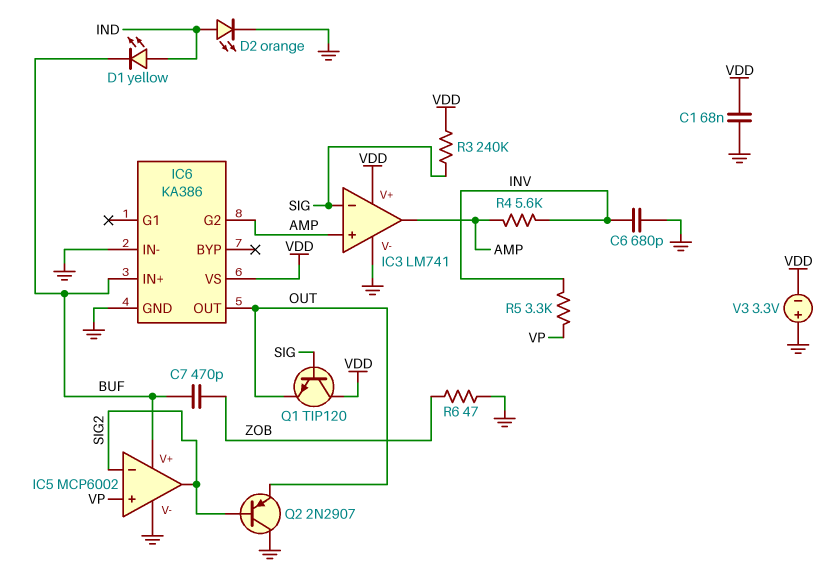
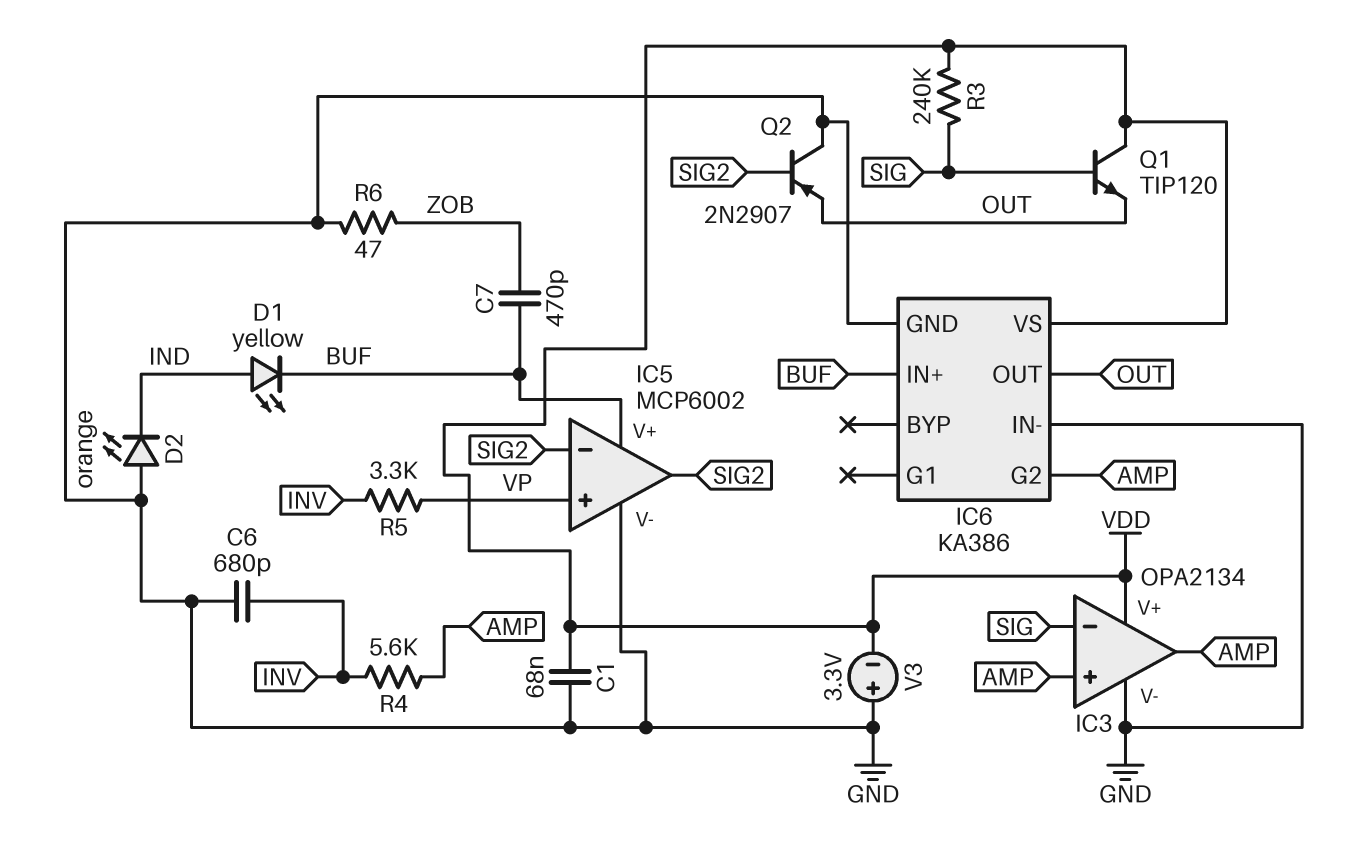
D2: LED orange (A IND, K GND) -> LED orange (A GND, K IND)
IC3: LM741 -> OPA2134

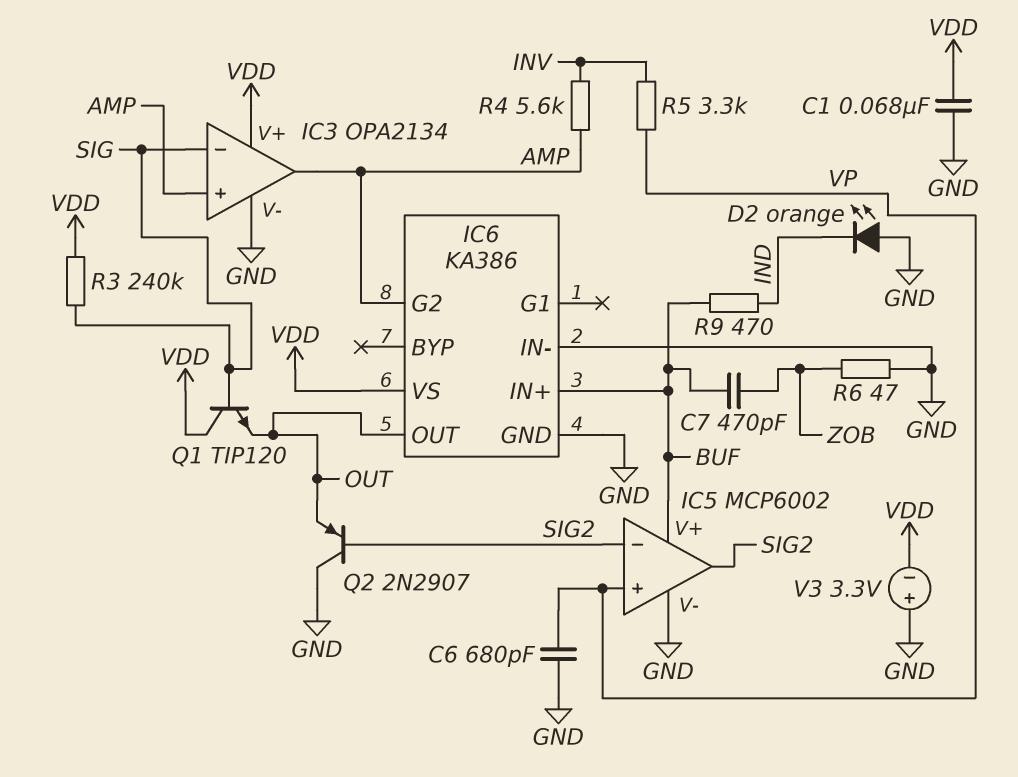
C6: 680pF (GND, INV) -> 680pF (GND, VP)
D1: LED yellow (A IND, K BUF) -> none
R9: none -> 470 (BUF, IND)

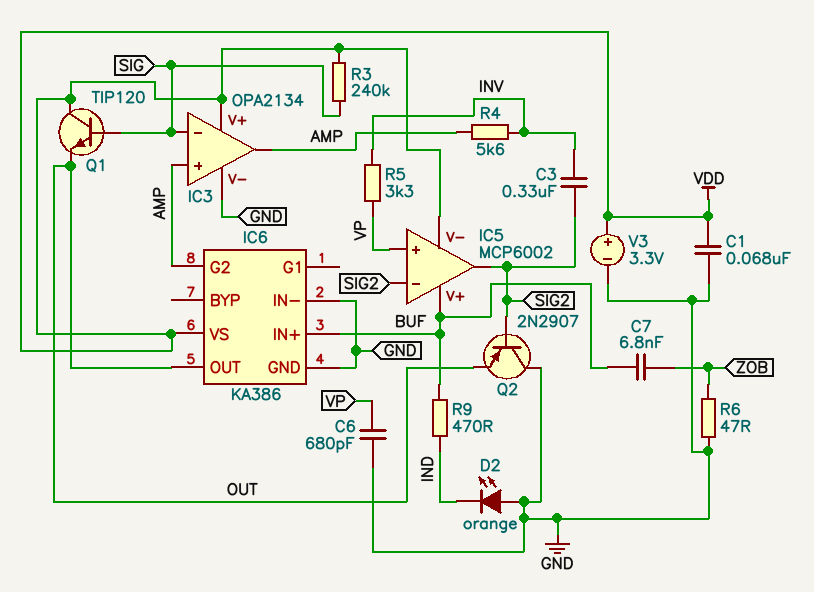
C3: none -> 330nF (INV, SIG2)
C7: 470pF (BUF, ZOB) -> 6.8nF (BUF, ZOB)
IC5 pin V-: GND -> VDD
V3: 3.3V (plus GND, minus VDD) -> 3.3V (plus VDD, minus GND)

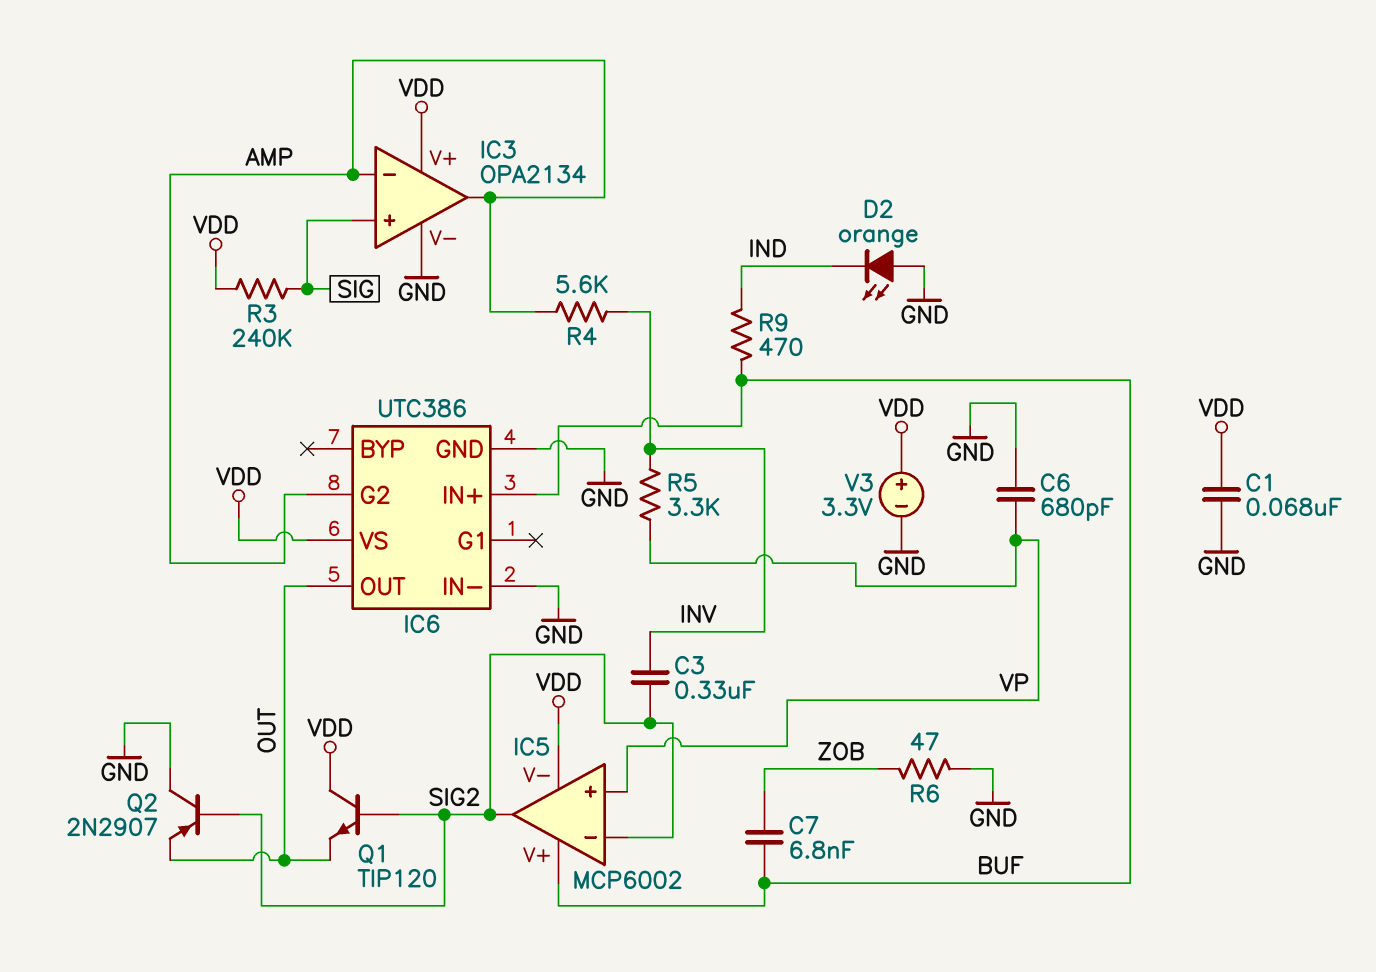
IC3 pin in+: AMP -> SIG
IC3 pin in-: SIG -> AMP
IC6: KA386 -> UTC386
Q1: NPN TIP120 (B SIG, C VDD, E OUT) -> NPN TIP120 (B SIG2, C VDD, E OUT)

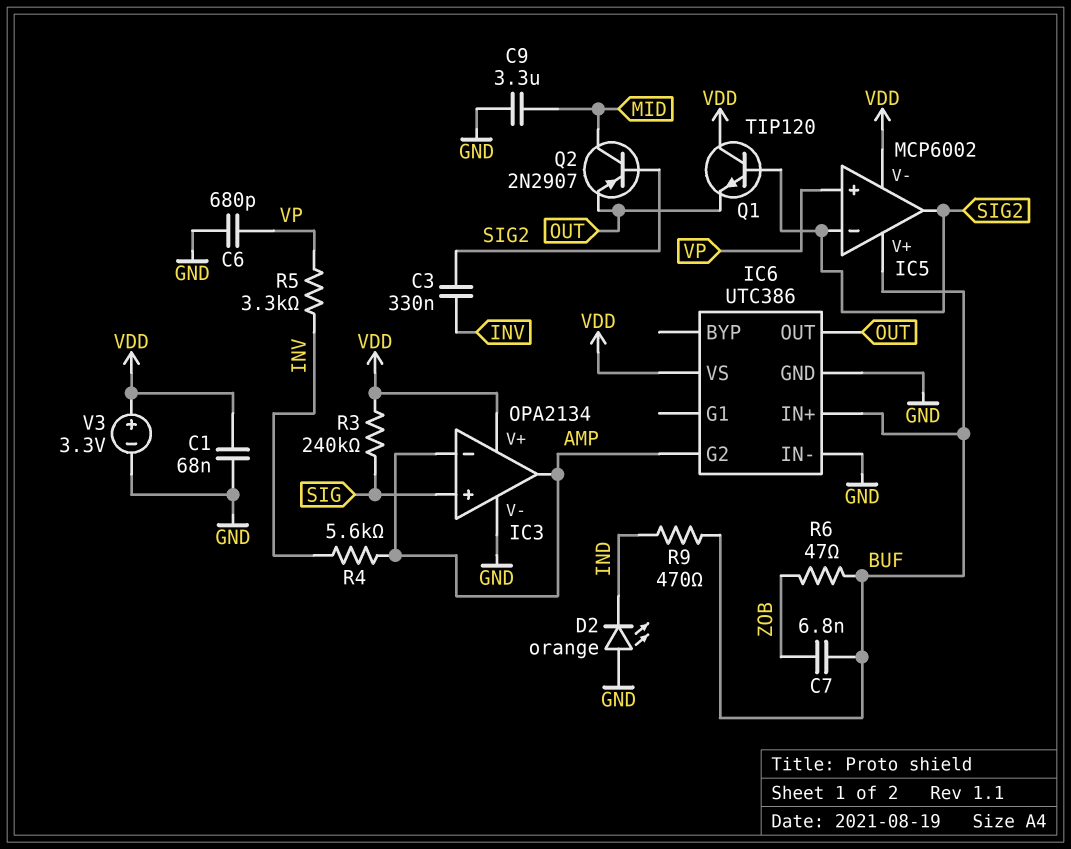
C9: none -> 3.3uF (GND, MID)
Q2: PNP 2N2907 (B SIG2, C GND, E OUT) -> PNP 2N2907 (B SIG2, C MID, E OUT)
R6: 47 (GND, ZOB) -> 47 (BUF, ZOB)

